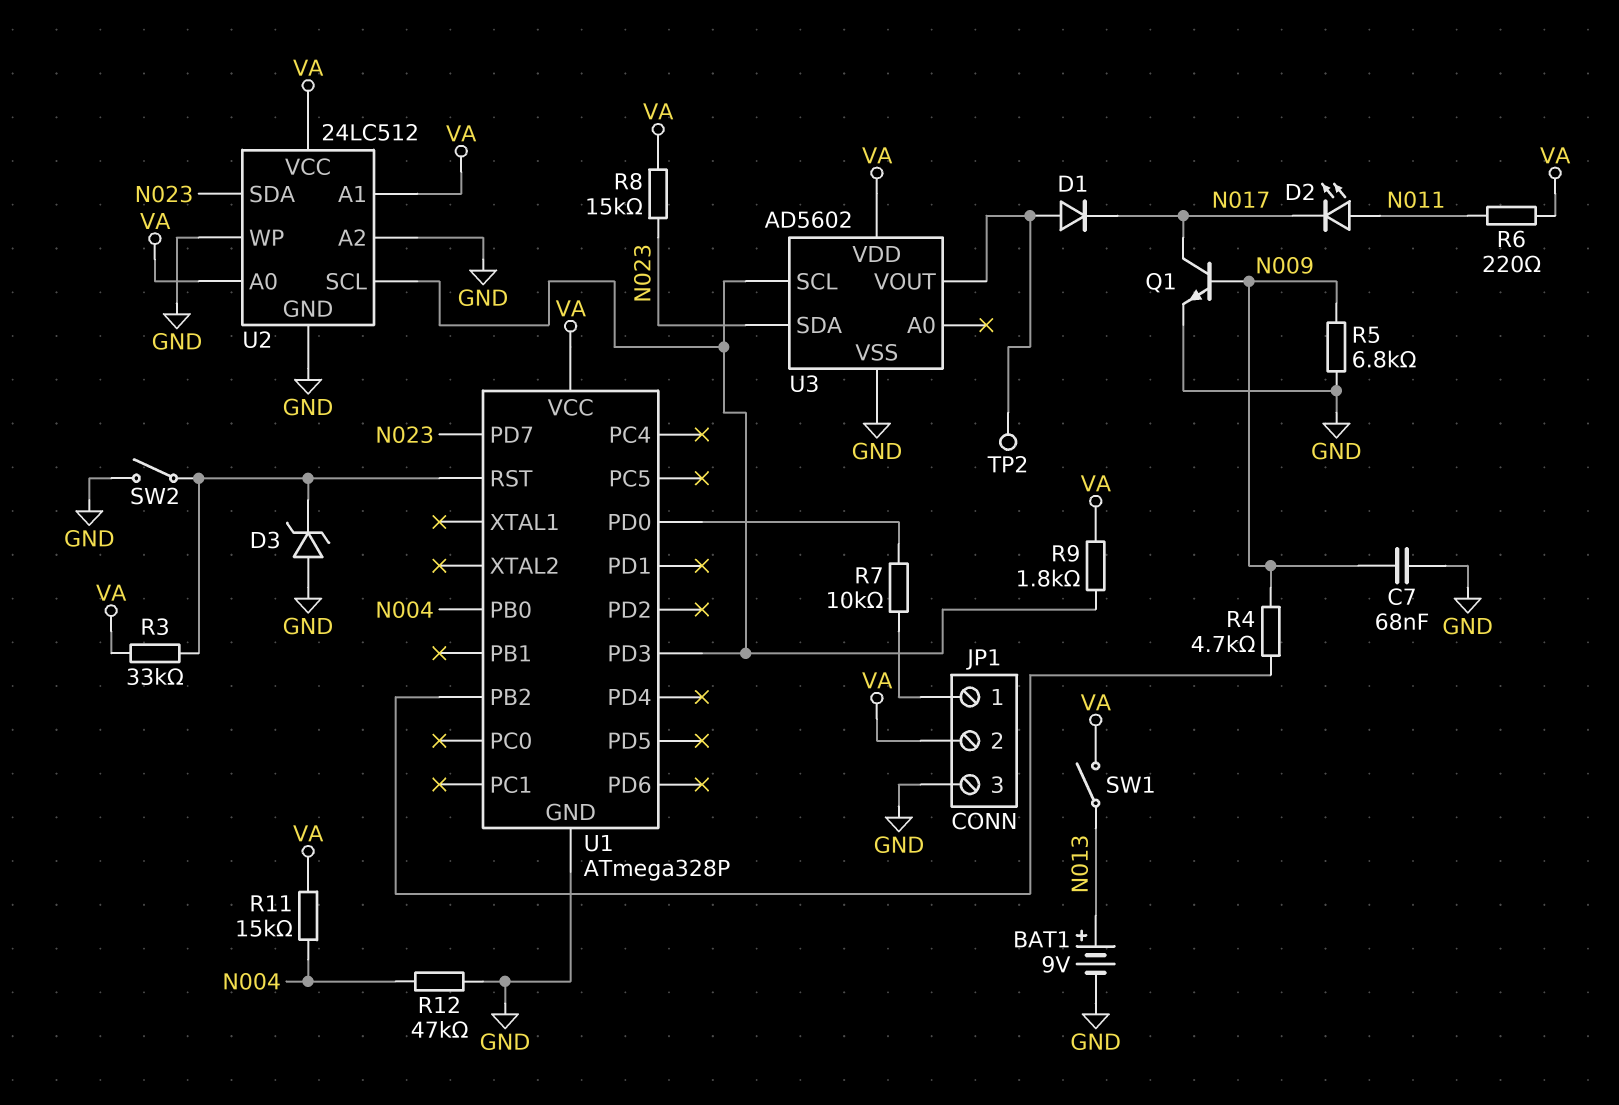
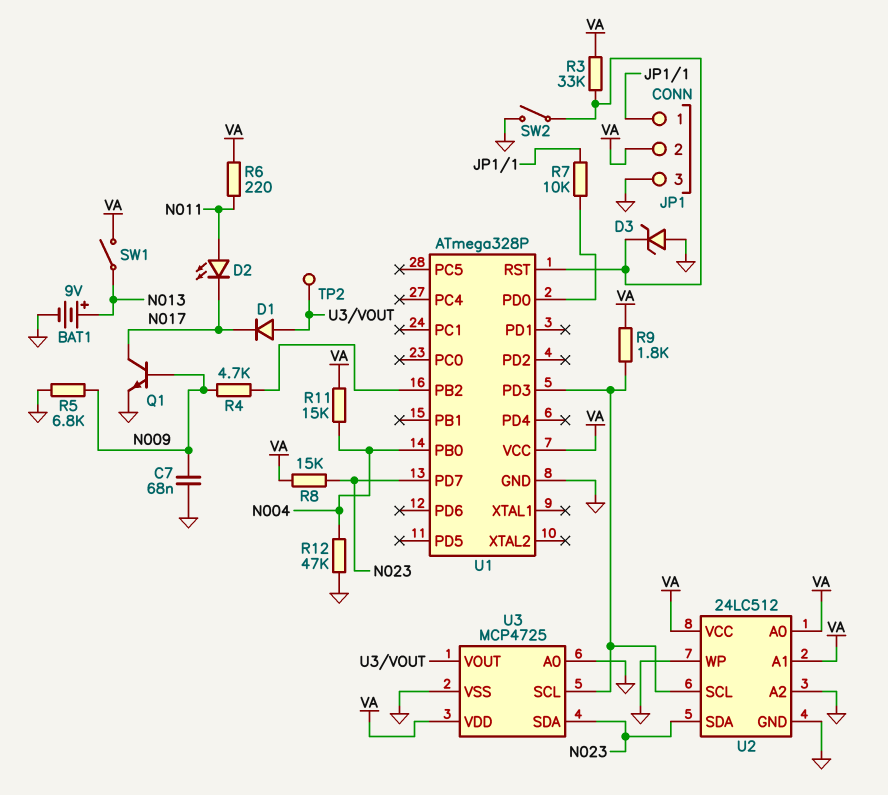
U3: AD5602 -> MCP4725
U3 pin A0: none -> GND

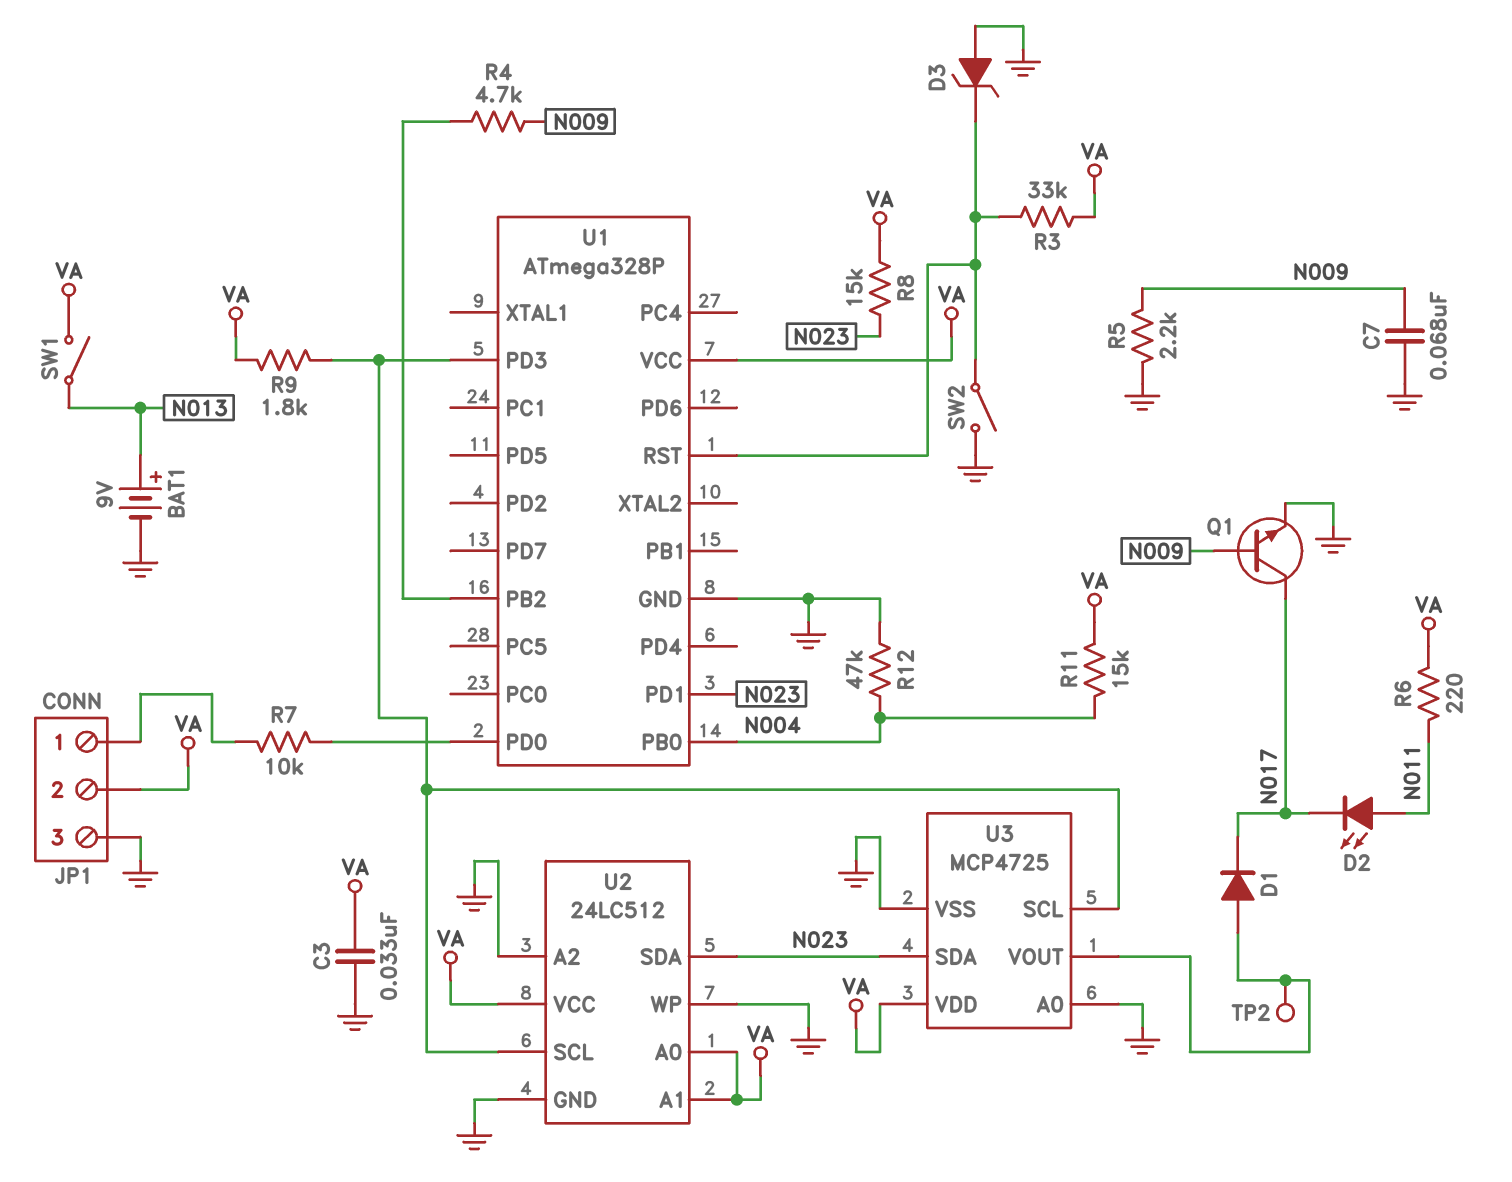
C3: none -> 33nF (GND, VA)
R5: 6.8k (GND, N009) -> 2.2k (GND, N009)
U1 pin PD1: none -> N023
U1 pin PD7: N023 -> none

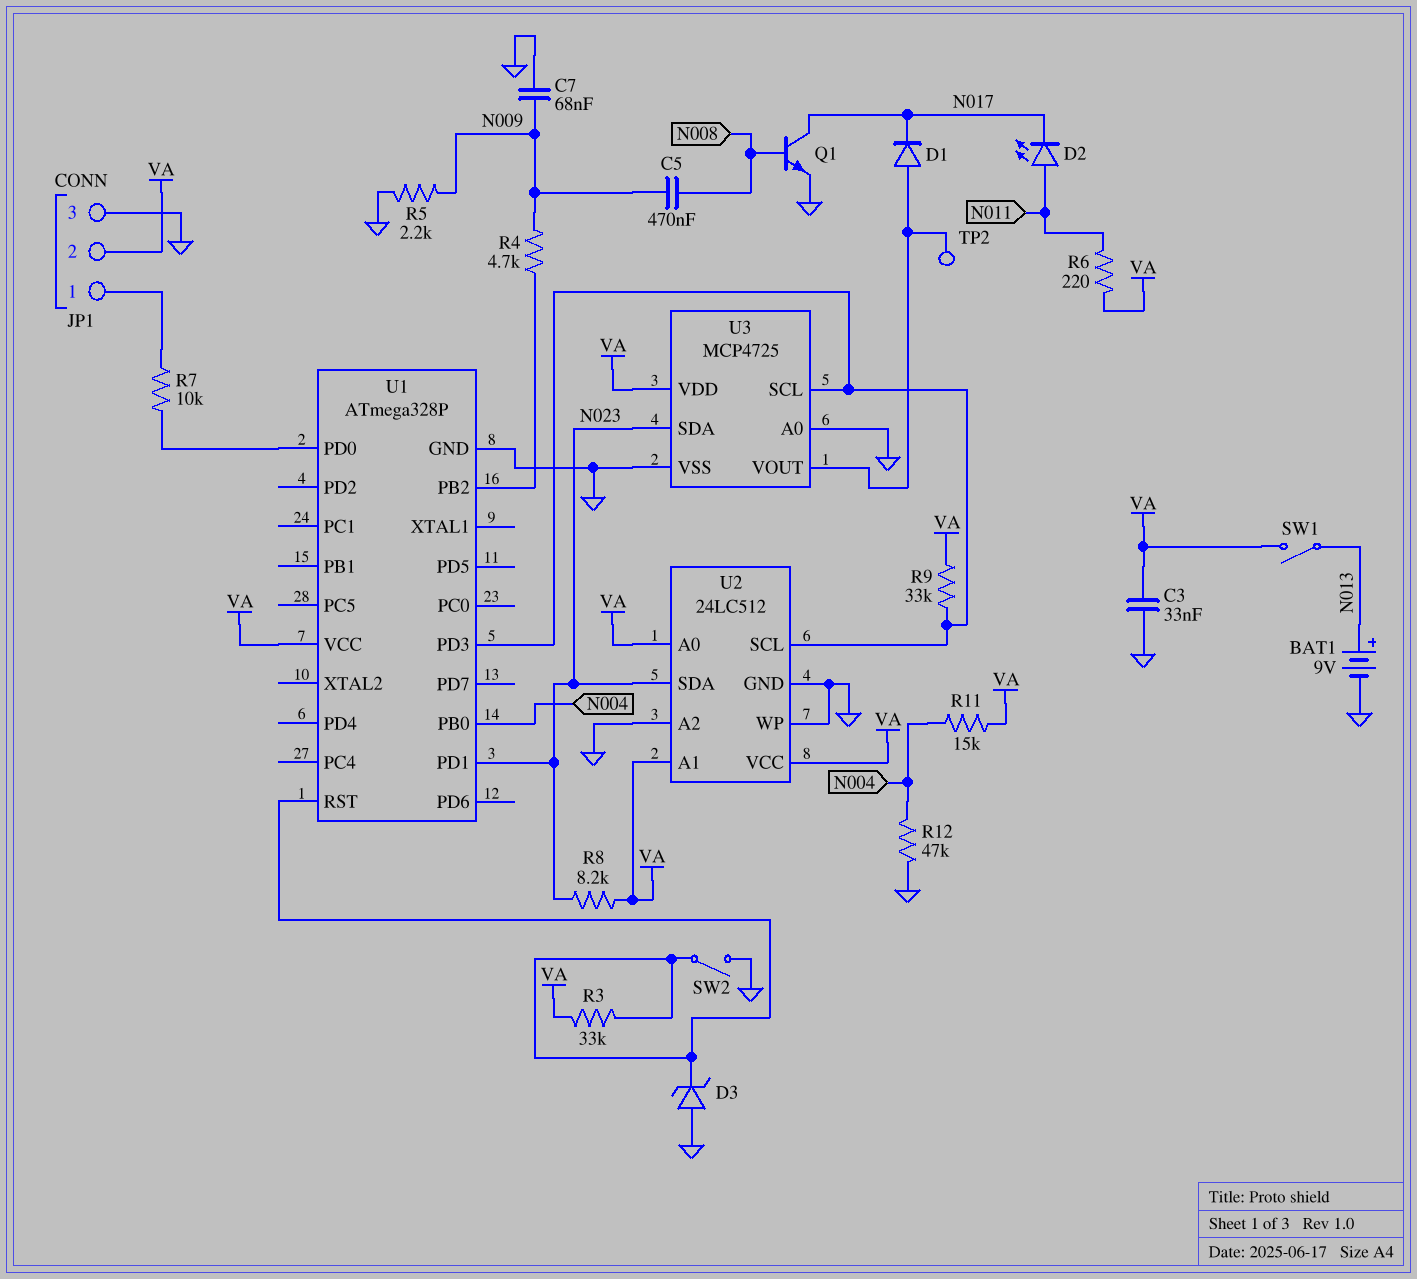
C5: none -> 470nF (N008, N009)
Q1: NPN (B N009, C N017, E GND) -> NPN (B N008, C N017, E GND)
R8: 15k (N023, VA) -> 8.2k (N023, VA)
R9: 1.8k (U1/PD3, VA) -> 33k (U1/PD3, VA)

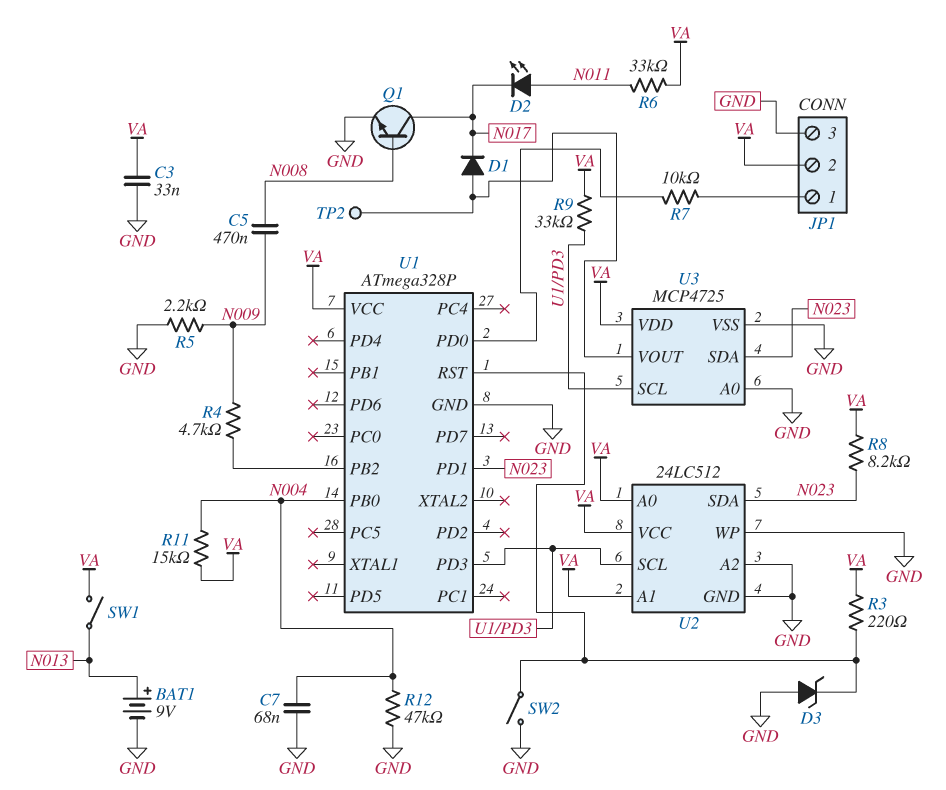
C7: 68nF (GND, N009) -> 68nF (GND, N004)
R3: 33k (U1/RST, VA) -> 220 (U1/RST, VA)
R6: 220 (N011, VA) -> 33k (N011, VA)

